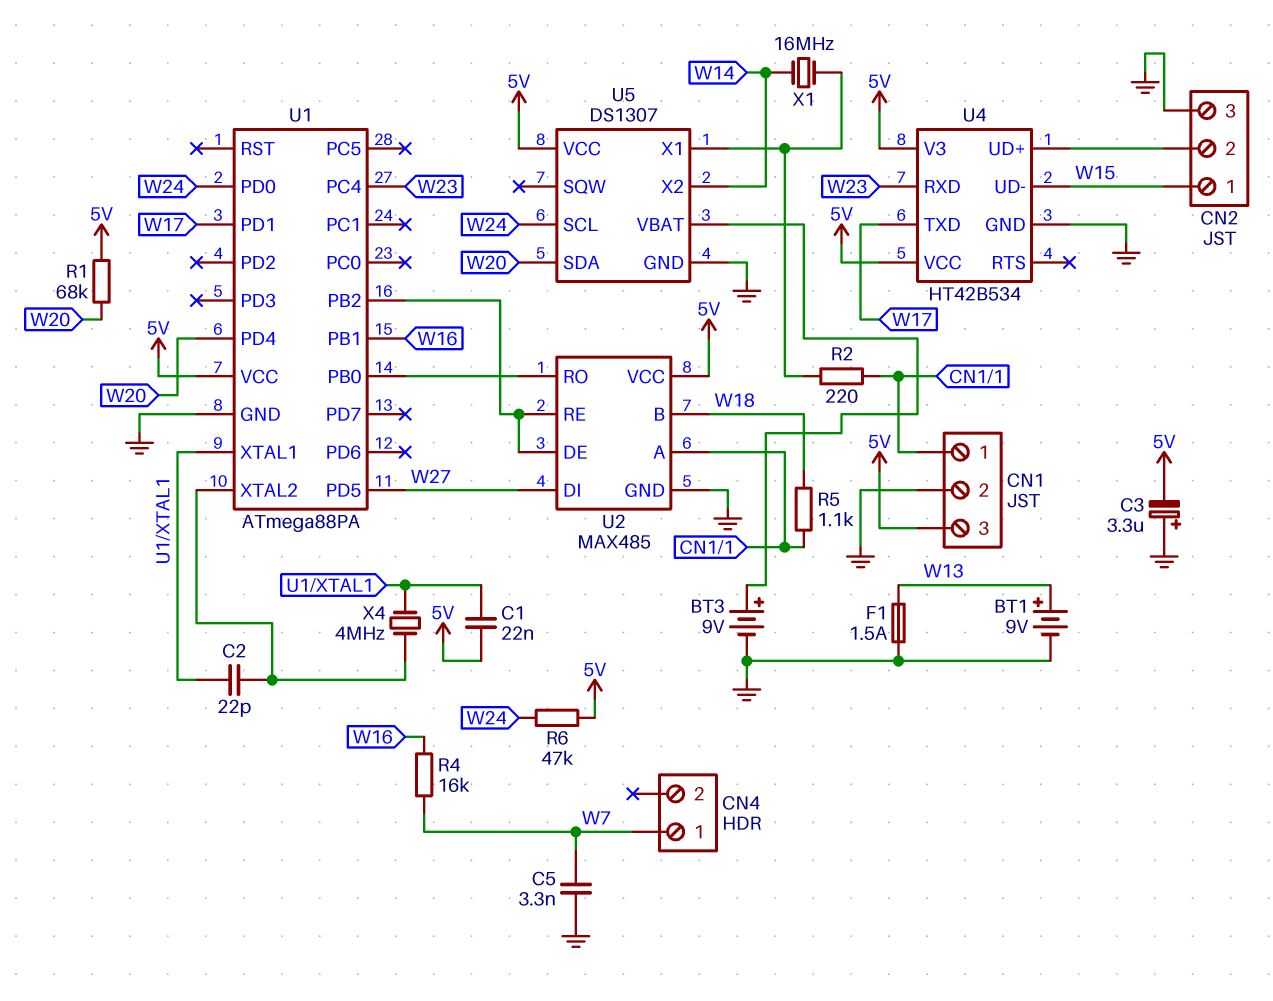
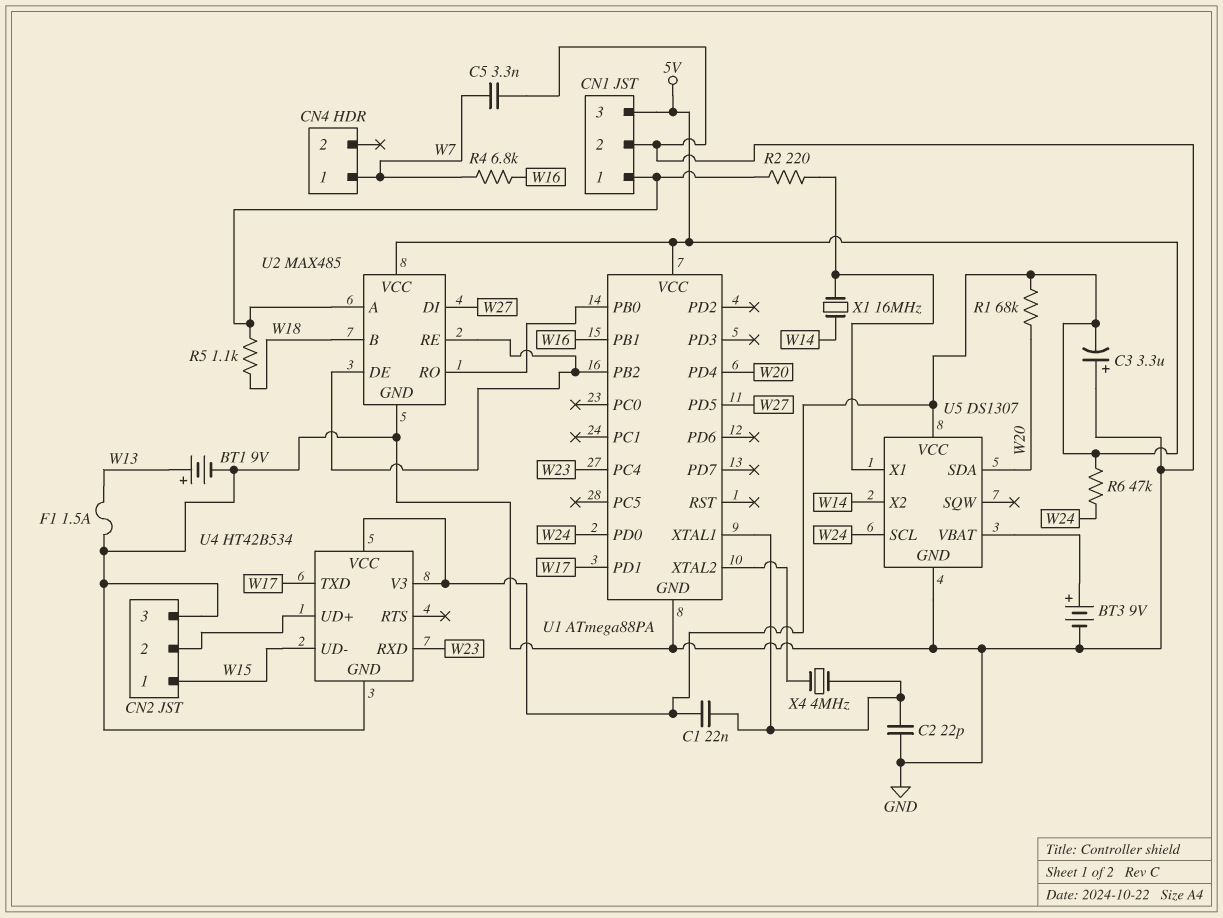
C2: 22pF (U1/XTAL1, U1/XTAL2) -> 22pF (GND, U1/XTAL1)
R4: 16k (W7, W16) -> 6.8k (W7, W16)

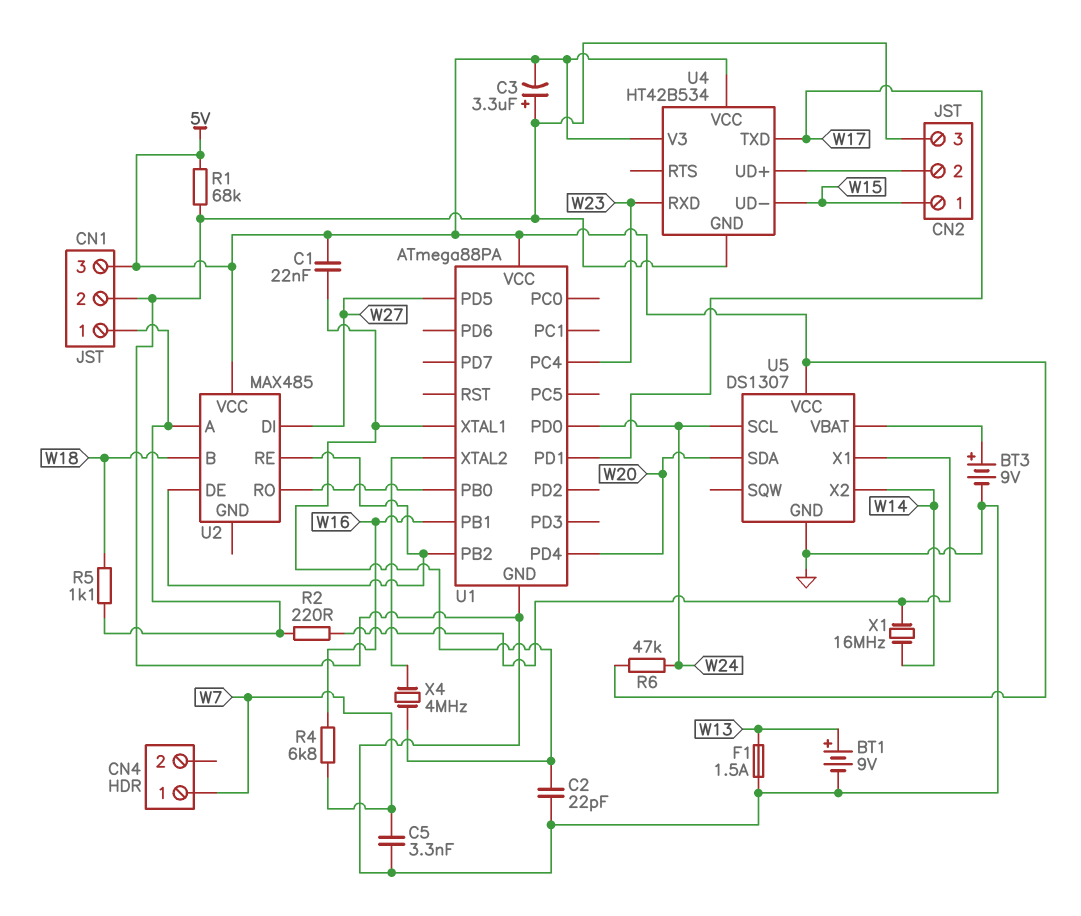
R1: 68k (5V, W20) -> 68k (5V, GND)
U2 pin GND: GND -> none

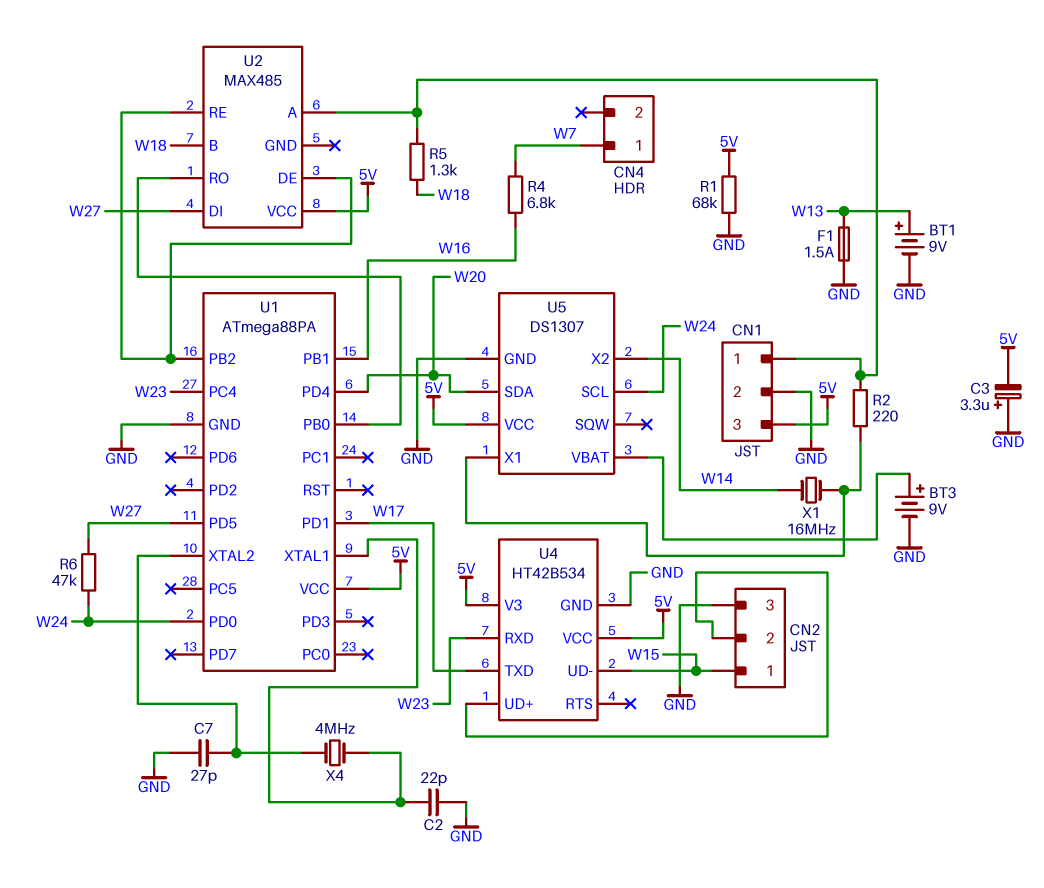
C1: 22nF (5V, U1/XTAL1) -> none
C5: 3.3nF (GND, W7) -> none
C7: none -> 27pF (GND, U1/XTAL2)
R5: 1.1k (CN1/1, W18) -> 1.3k (CN1/1, W18)
R6: 47k (5V, W24) -> 47k (W24, W27)

